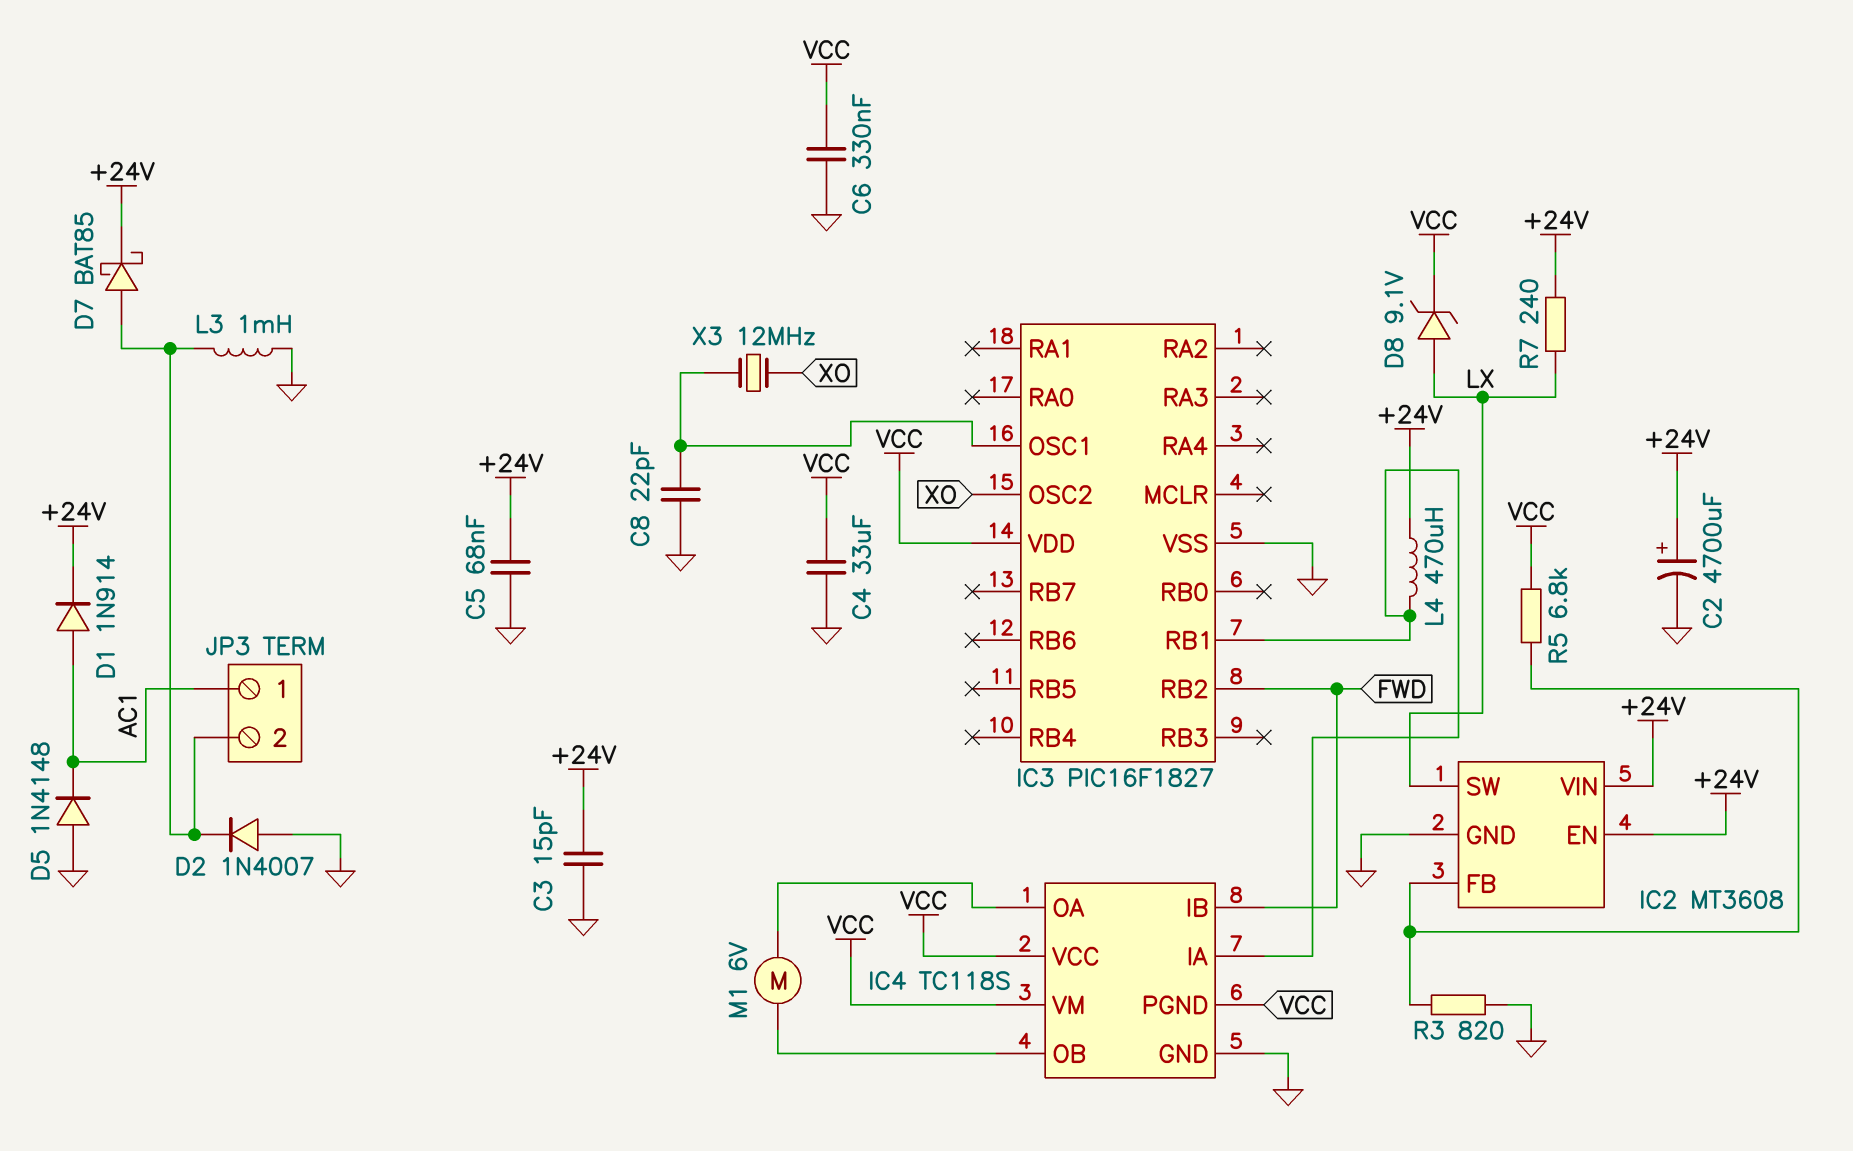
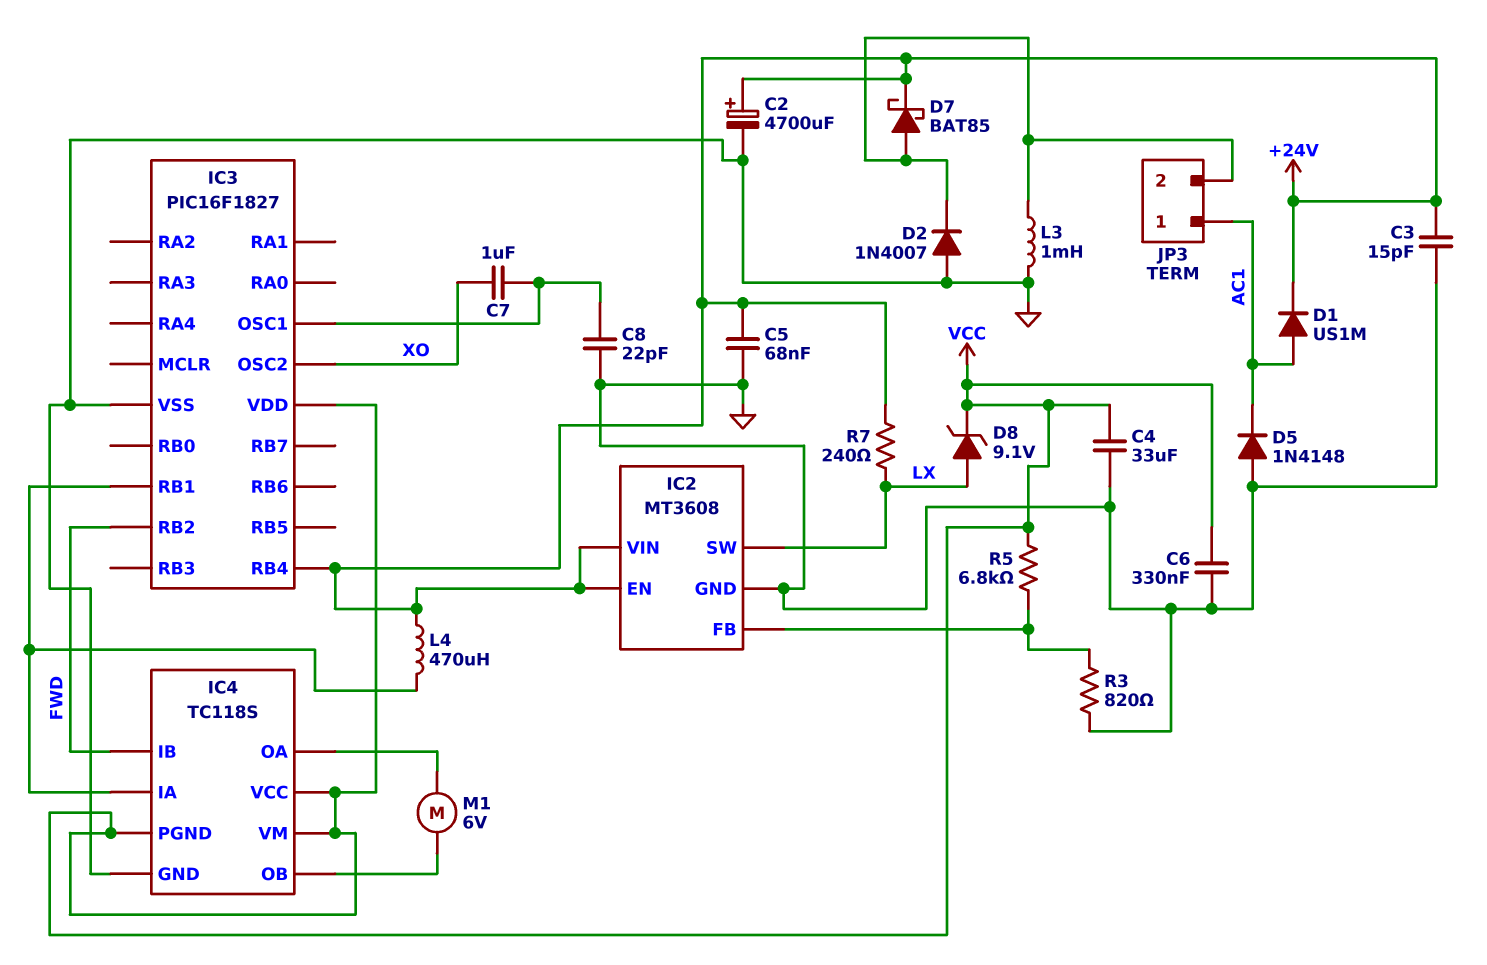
C7: none -> 1uF (IC3/OSC1, XO)
D1: diode 1N914 (A AC1, K +24V) -> diode US1M (A AC1, K +24V)
IC3 pin RB4: none -> +24V
X3: 12MHz (IC3/OSC1, XO) -> none

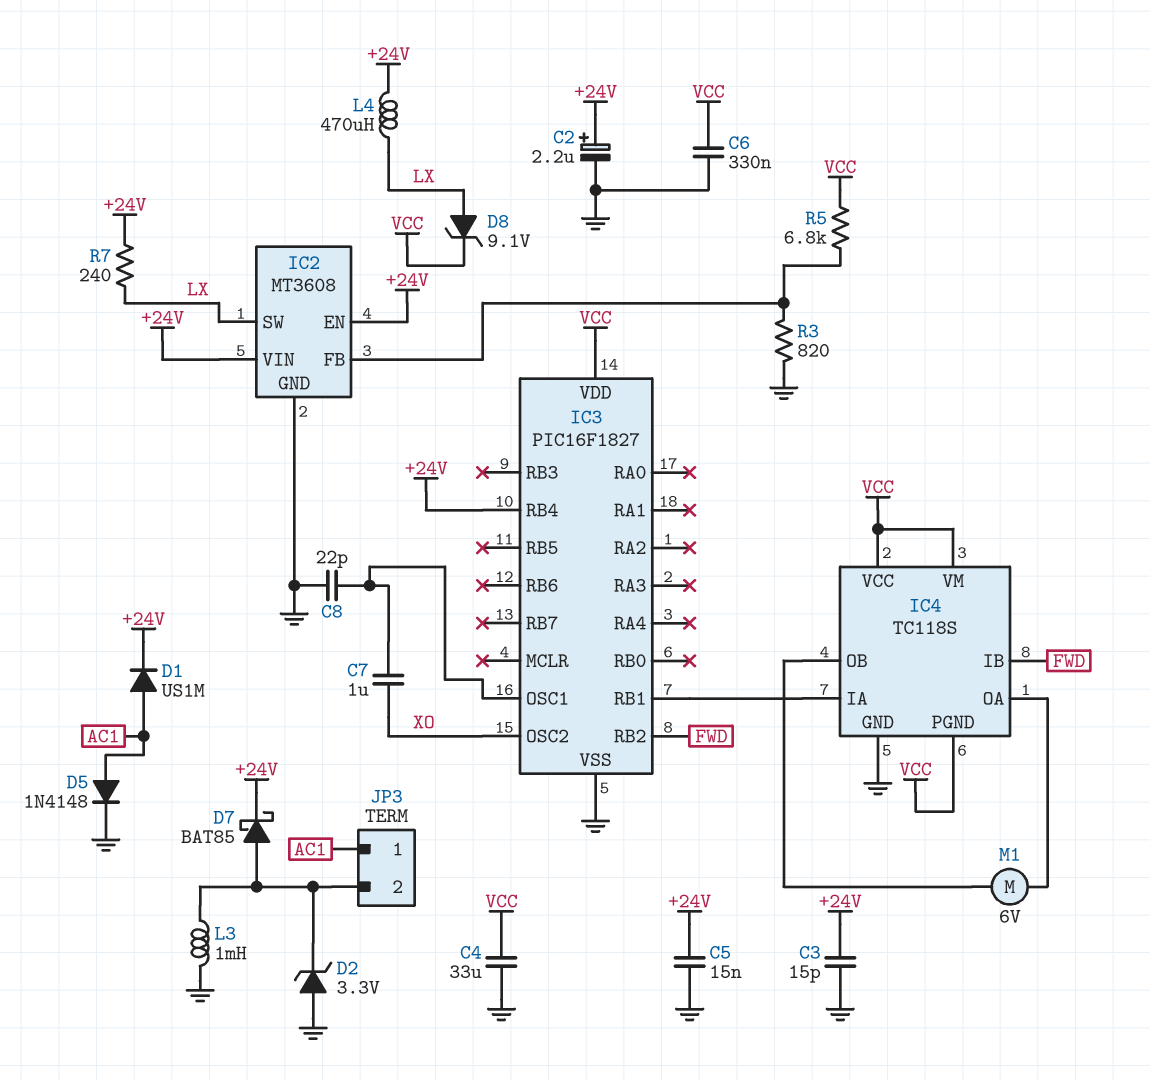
C2: 4700uF (plus +24V, minus GND) -> 2.2uF (plus +24V, minus GND)
C5: 68nF (+24V, GND) -> 15nF (+24V, GND)
D2: diode 1N4007 (A GND, K JP3/2) -> zener 3.3V (A GND, K JP3/2)
D5: diode 1N4148 (A GND, K AC1) -> diode 1N4148 (A AC1, K GND)
L4: 470uH (+24V, IC3/RB1) -> 470uH (+24V, LX)

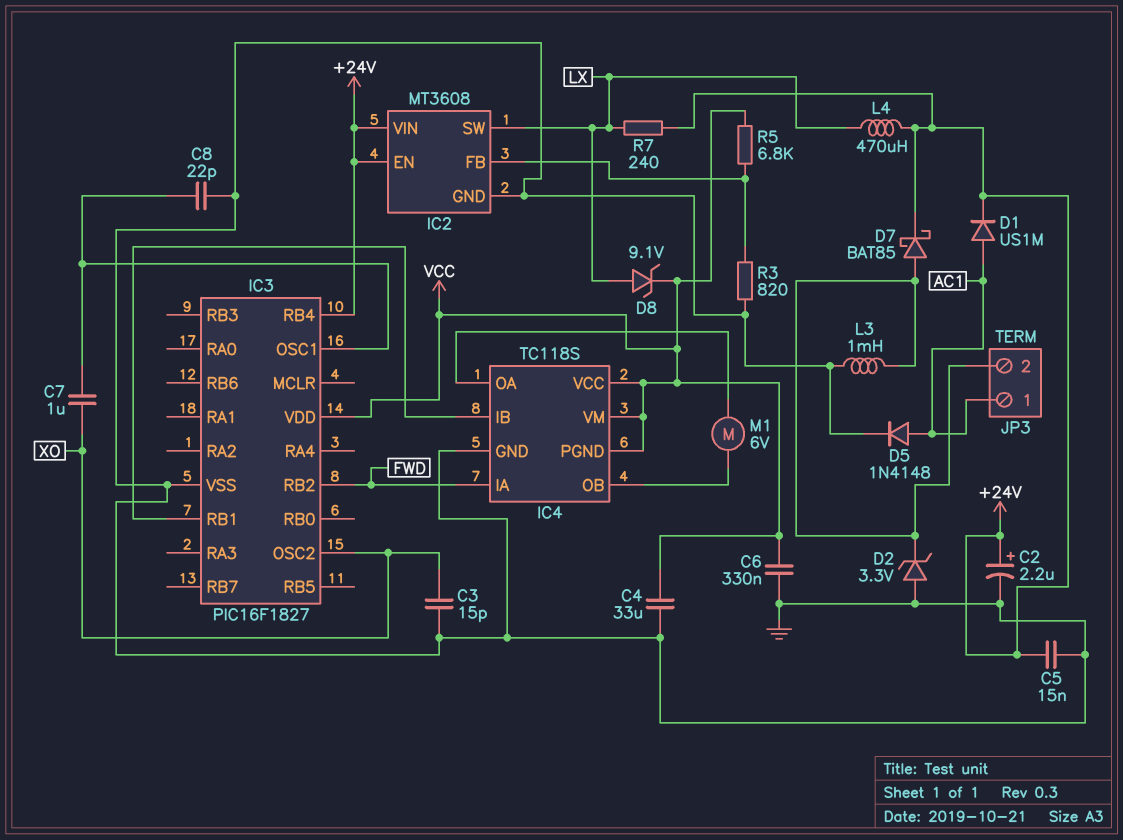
C3: 15pF (+24V, GND) -> 15pF (GND, XO)
IC4 pin IA: IC3/RB1 -> FWD
IC4 pin IB: FWD -> IC3/RB1

